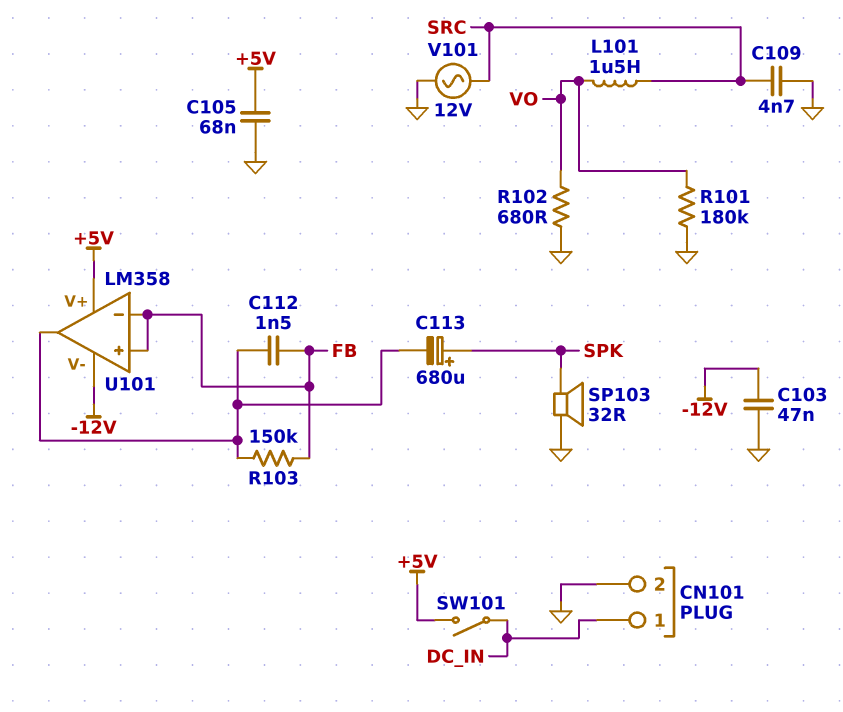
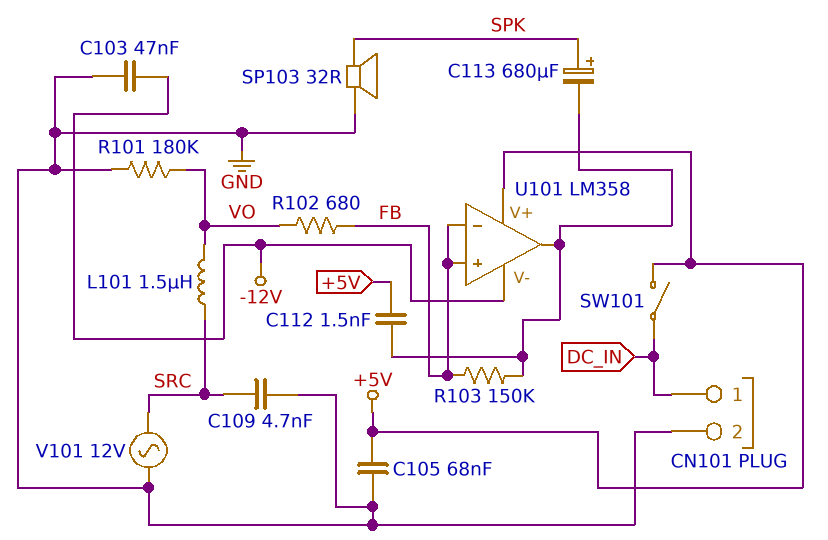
C112: 1.5nF (FB, U101/out) -> 1.5nF (+5V, U101/out)
R102: 680 (GND, VO) -> 680 (FB, VO)

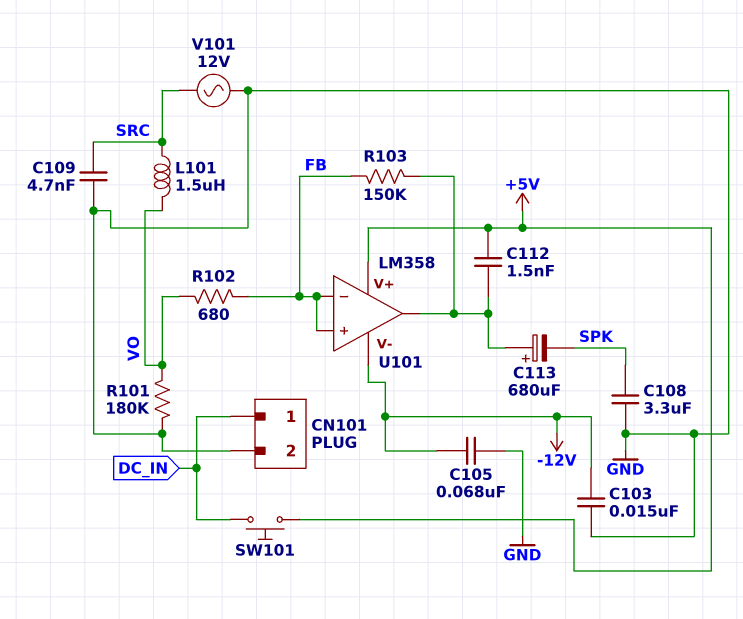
C103: 47nF (-12V, GND) -> 15nF (-12V, GND)
C105: 68nF (+5V, GND) -> 68nF (-12V, GND)
C108: none -> 3.3uF (GND, SPK)
C113: 680uF (plus SPK, minus U101/out) -> 680uF (plus U101/out, minus SPK)
SP103: speaker 32R (GND, SPK) -> none
SW101: switch (+5V, DC_IN) -> button (+5V, DC_IN)

